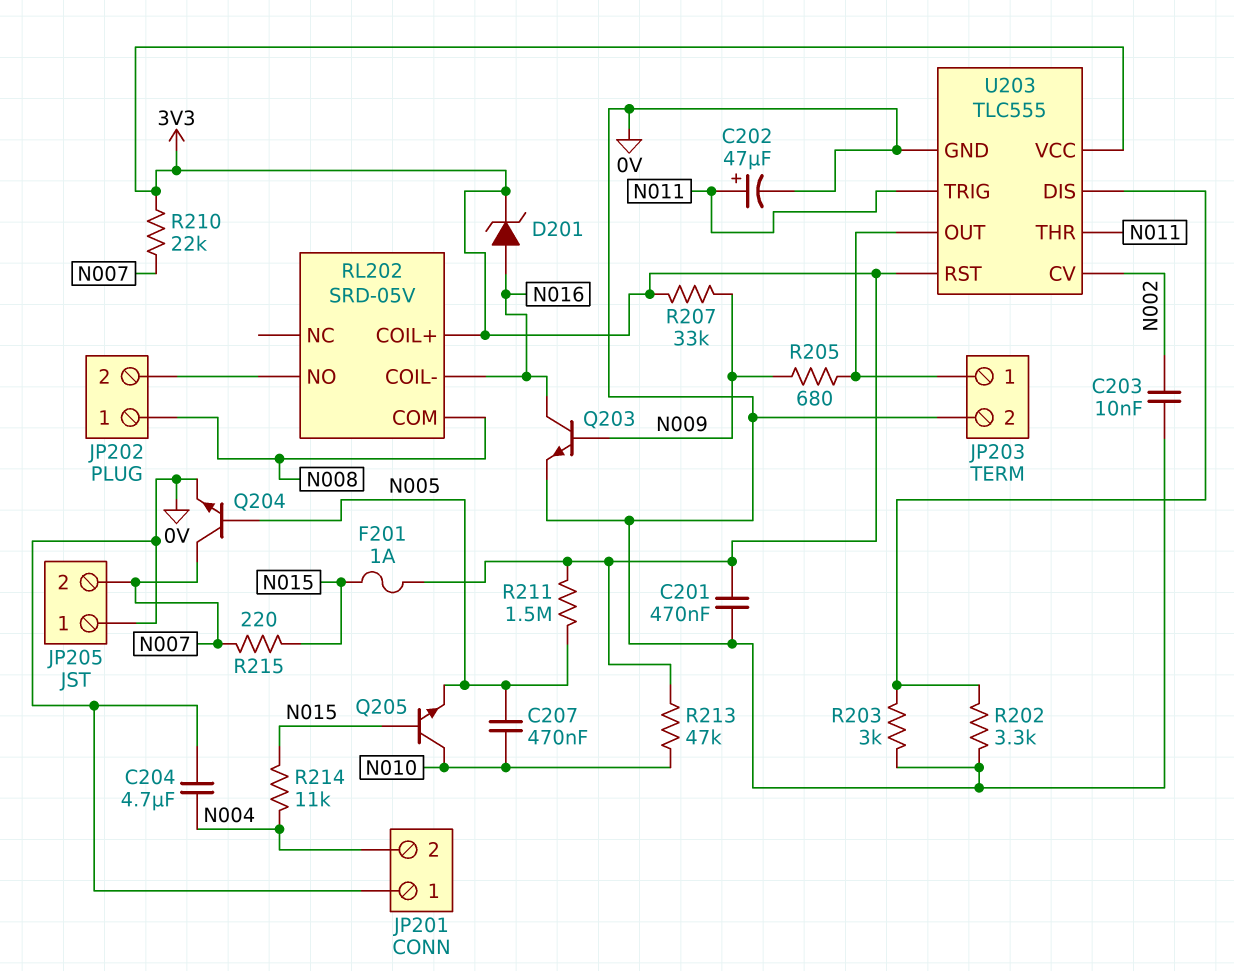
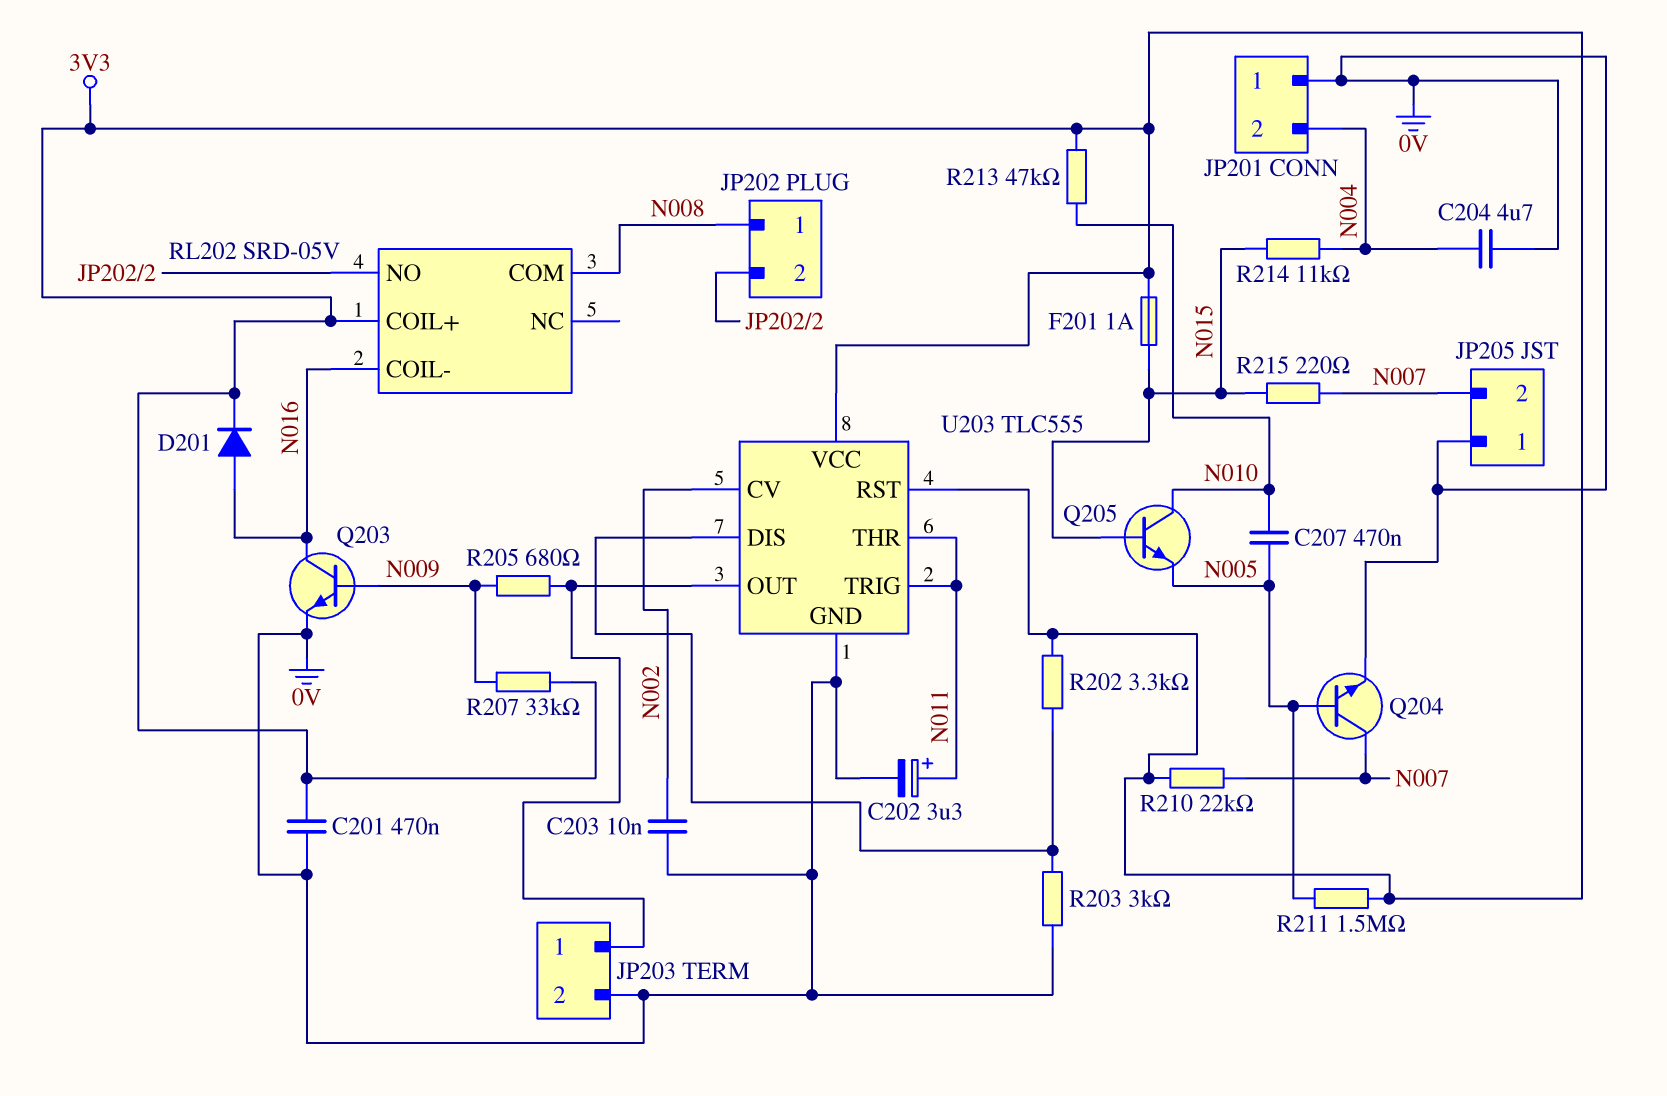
C202: 47uF (plus N011, minus 0V) -> 3.3uF (plus N011, minus 0V)
D201: zener (A N016, K 3V3) -> diode (A N016, K 3V3)
R202: 3.3k (0V, U203/DIS) -> 3.3k (3V3, U203/DIS)

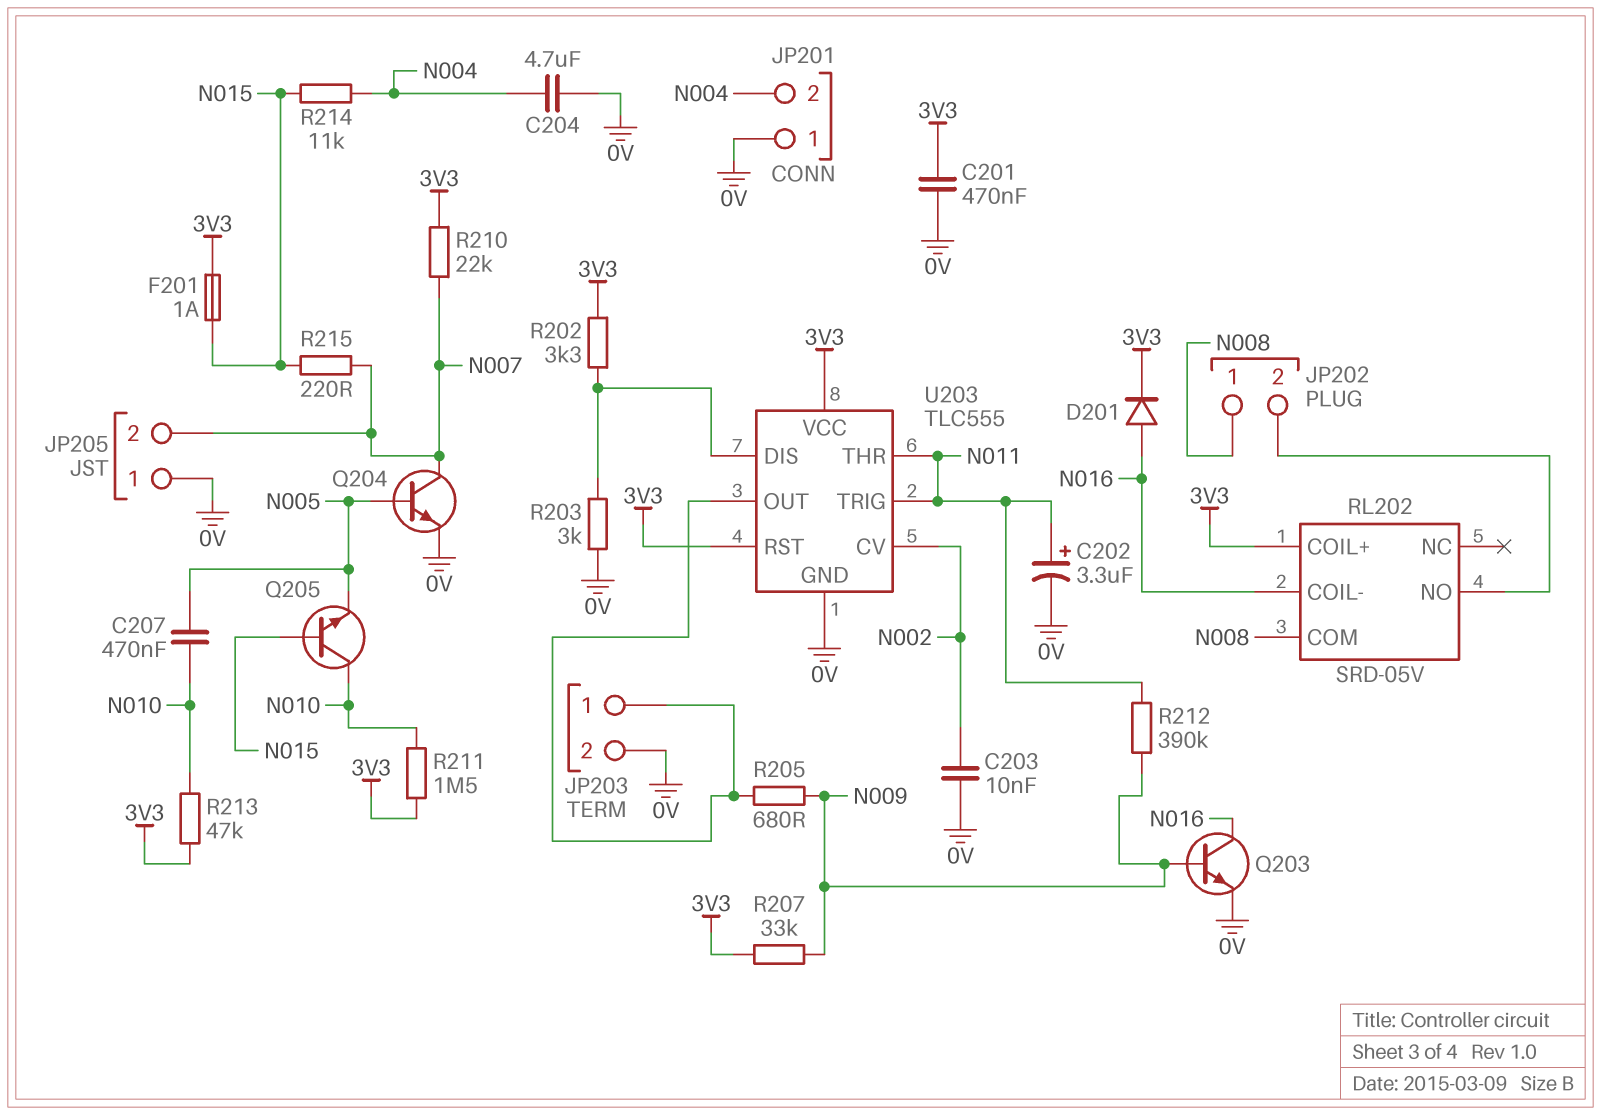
R211: 1.5M (3V3, N005) -> 1.5M (3V3, N010)
R212: none -> 390k (N009, N011)

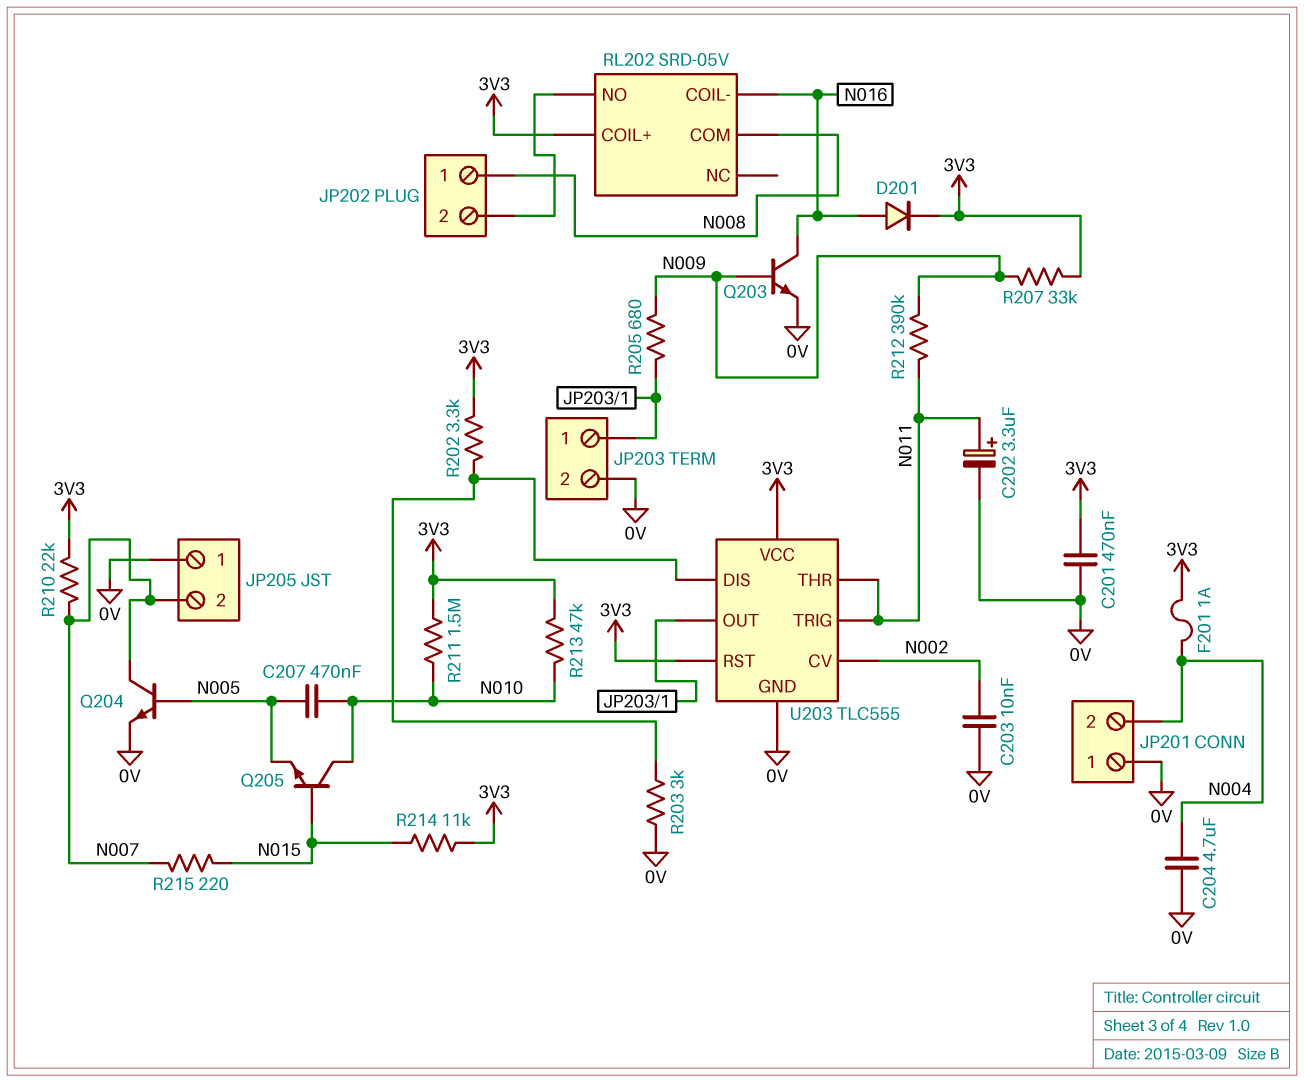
F201: 1A (3V3, N015) -> 1A (3V3, N004)
R214: 11k (N004, N015) -> 11k (3V3, N015)

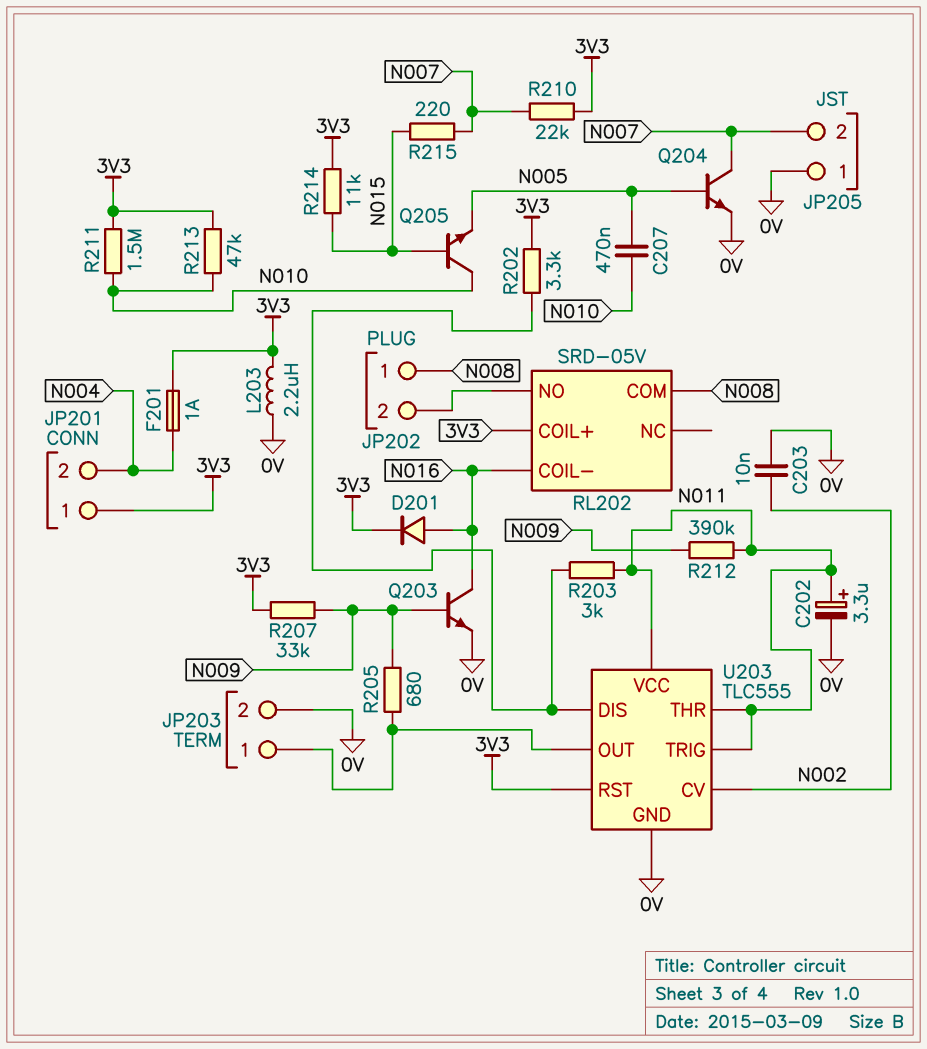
C201: 470nF (0V, 3V3) -> none
C204: 4.7uF (0V, N004) -> none
JP201 pin 1: 0V -> 3V3
L203: none -> 2.2uH (0V, 3V3)
R203: 3k (0V, U203/DIS) -> 3k (N011, U203/DIS)
U203 pin VCC: 3V3 -> N011

